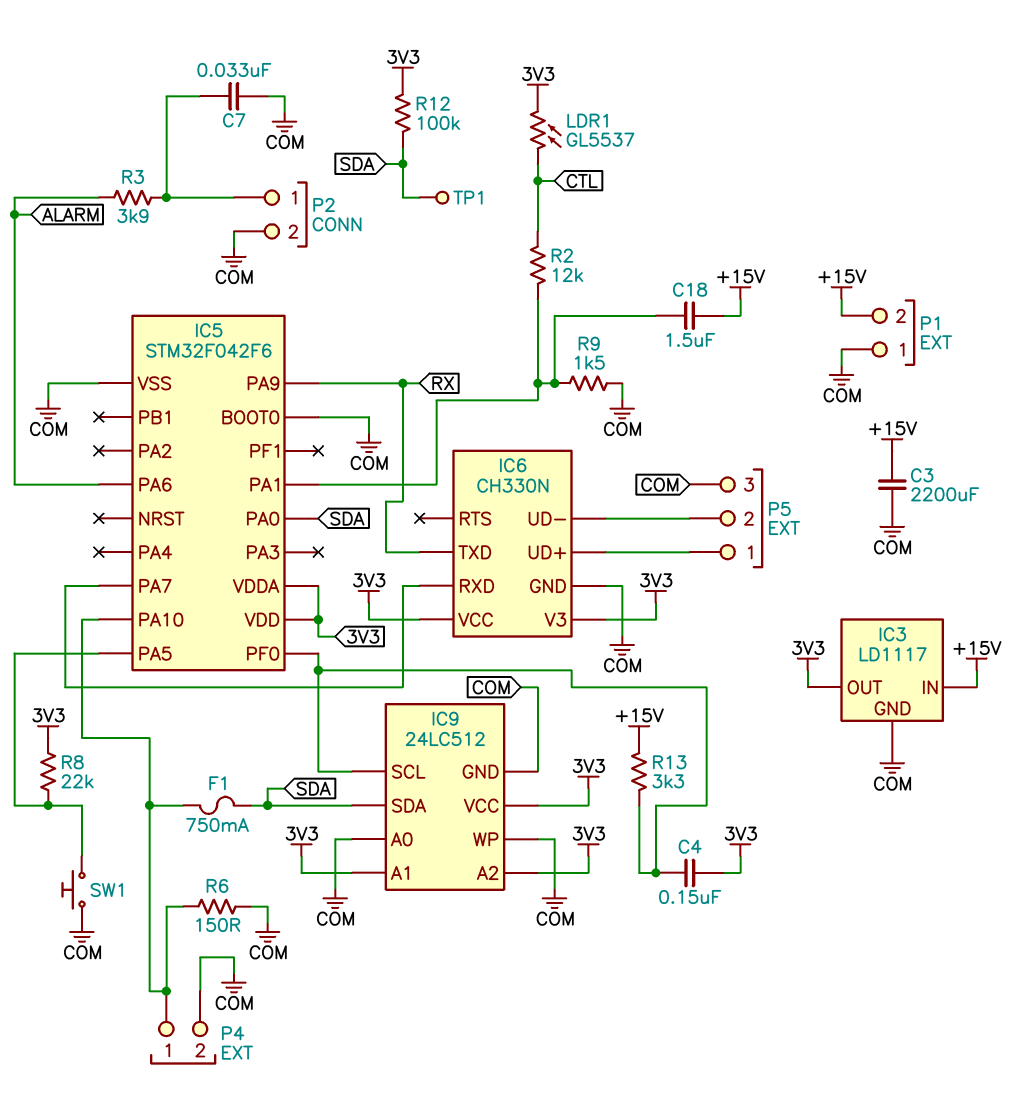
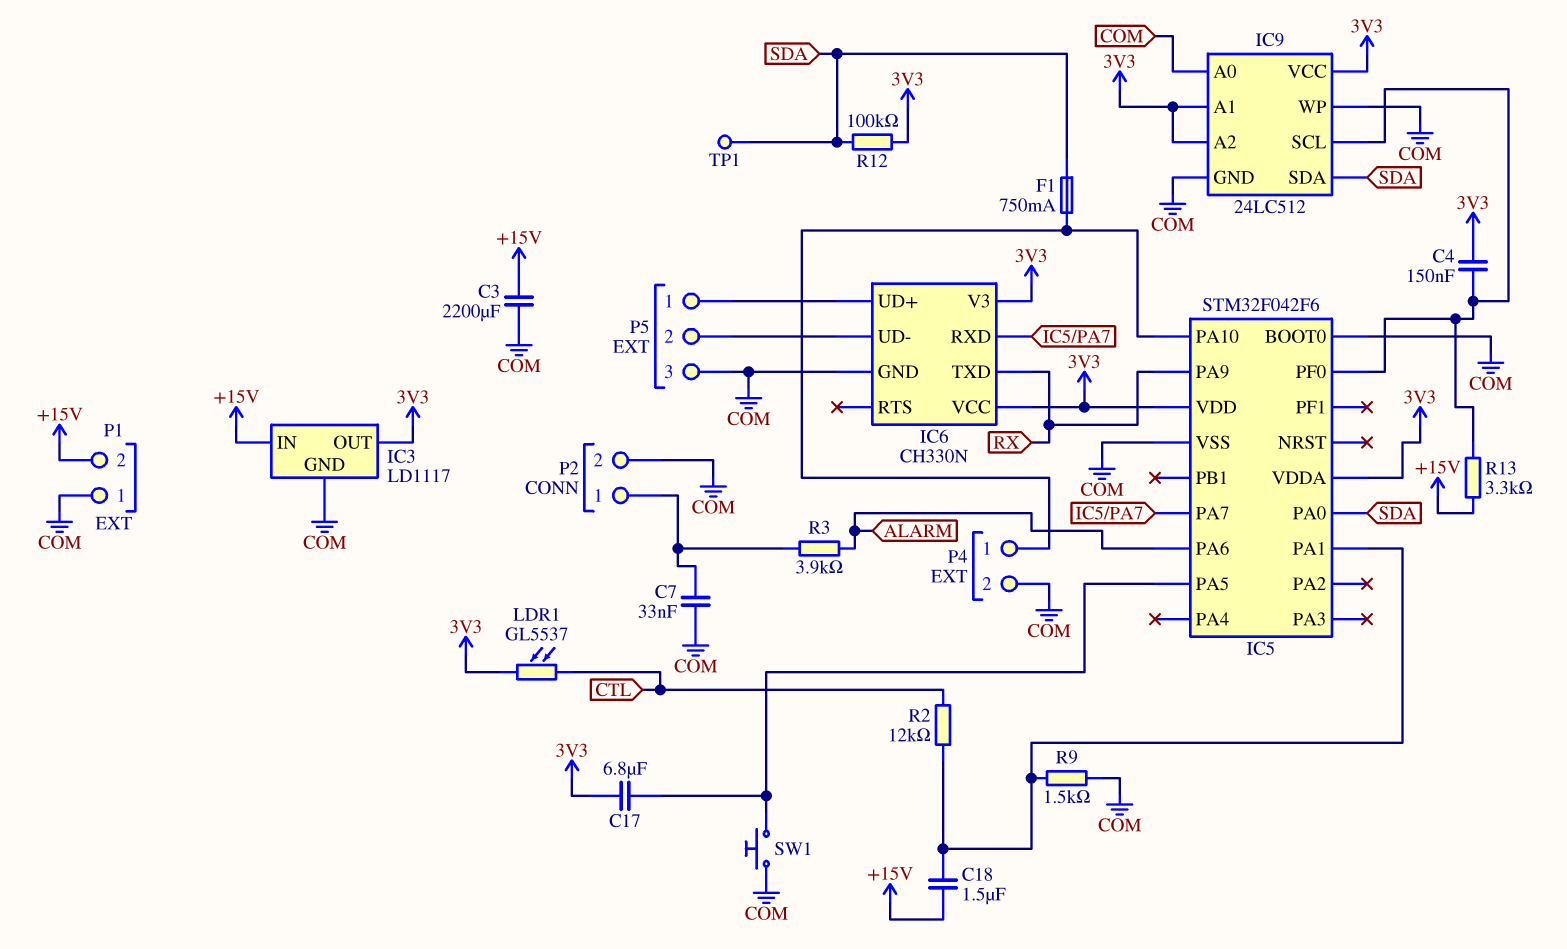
C17: none -> 6.8uF (3V3, IC5/PA5)
R6: 150 (COM, IC5/PA10) -> none
R8: 22k (3V3, IC5/PA5) -> none

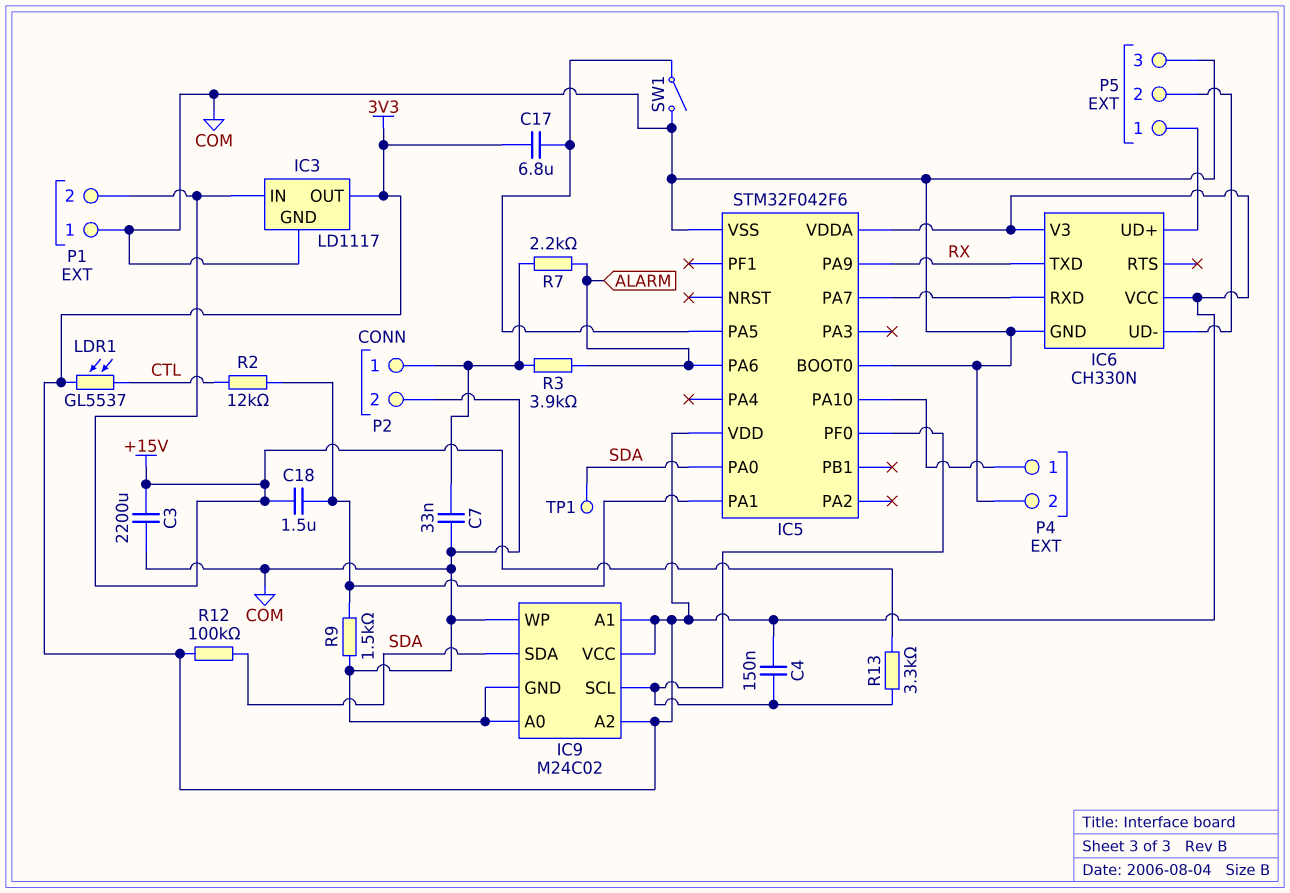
F1: 750mA (IC5/PA10, SDA) -> none
IC9: 24LC512 -> M24C02
R7: none -> 2.2k (ALARM, P2/1)
SW1: button (COM, IC5/PA5) -> switch (COM, IC5/PA5)

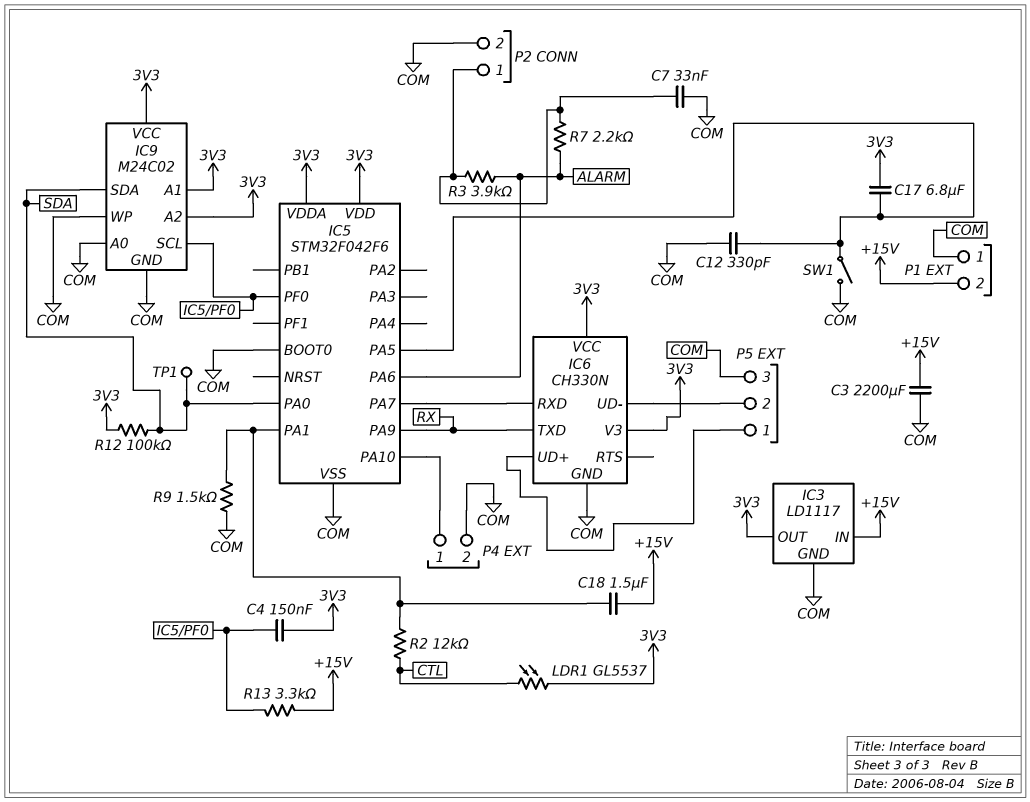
C12: none -> 330pF (COM, IC5/PA5)

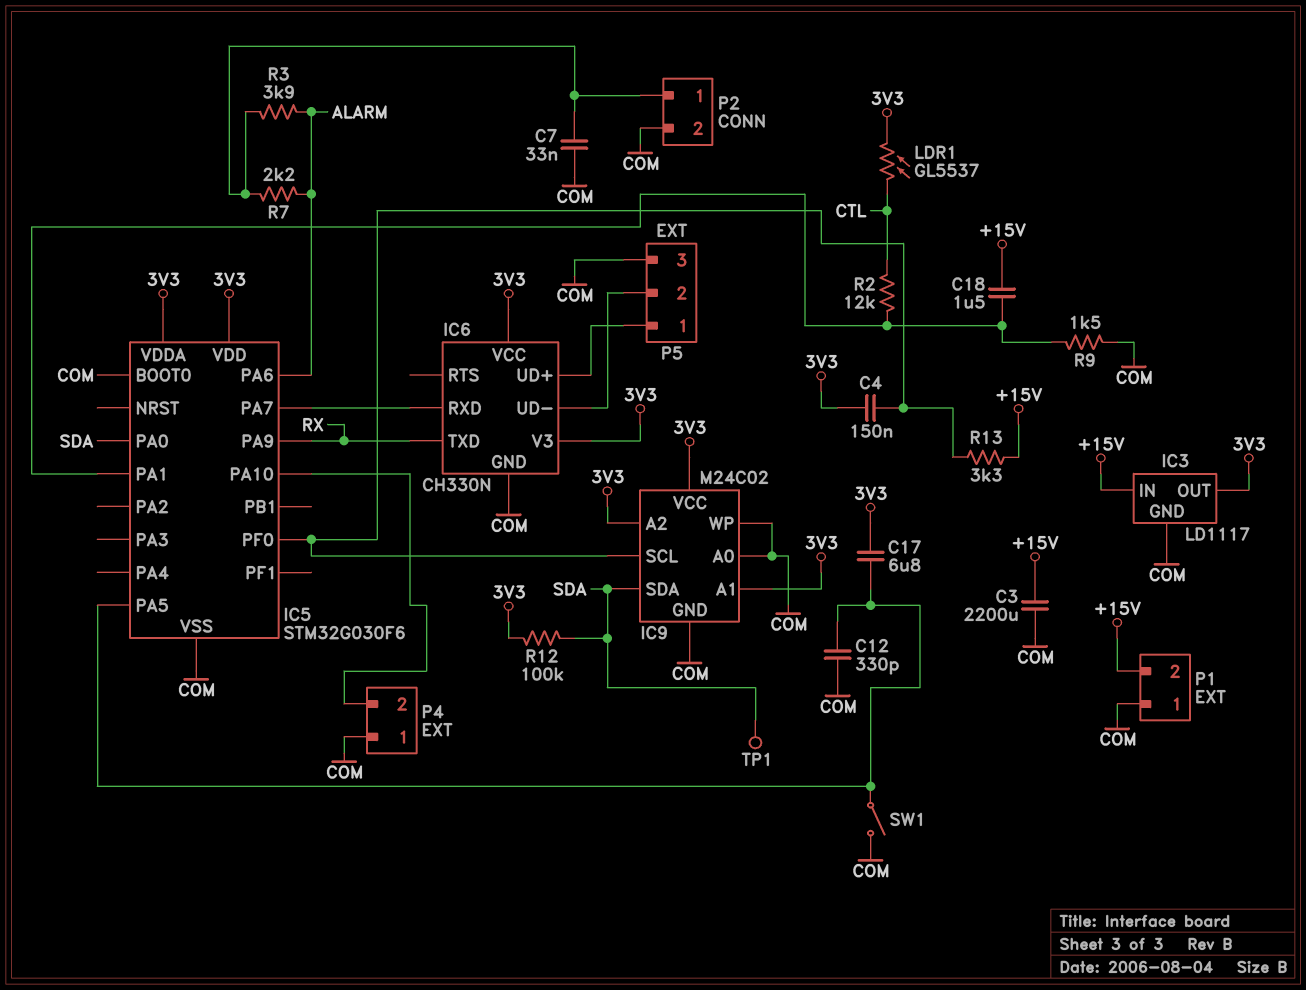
IC5: STM32F042F6 -> STM32G030F6
P4 pin 1: IC5/PA10 -> COM
P4 pin 2: COM -> IC5/PA10

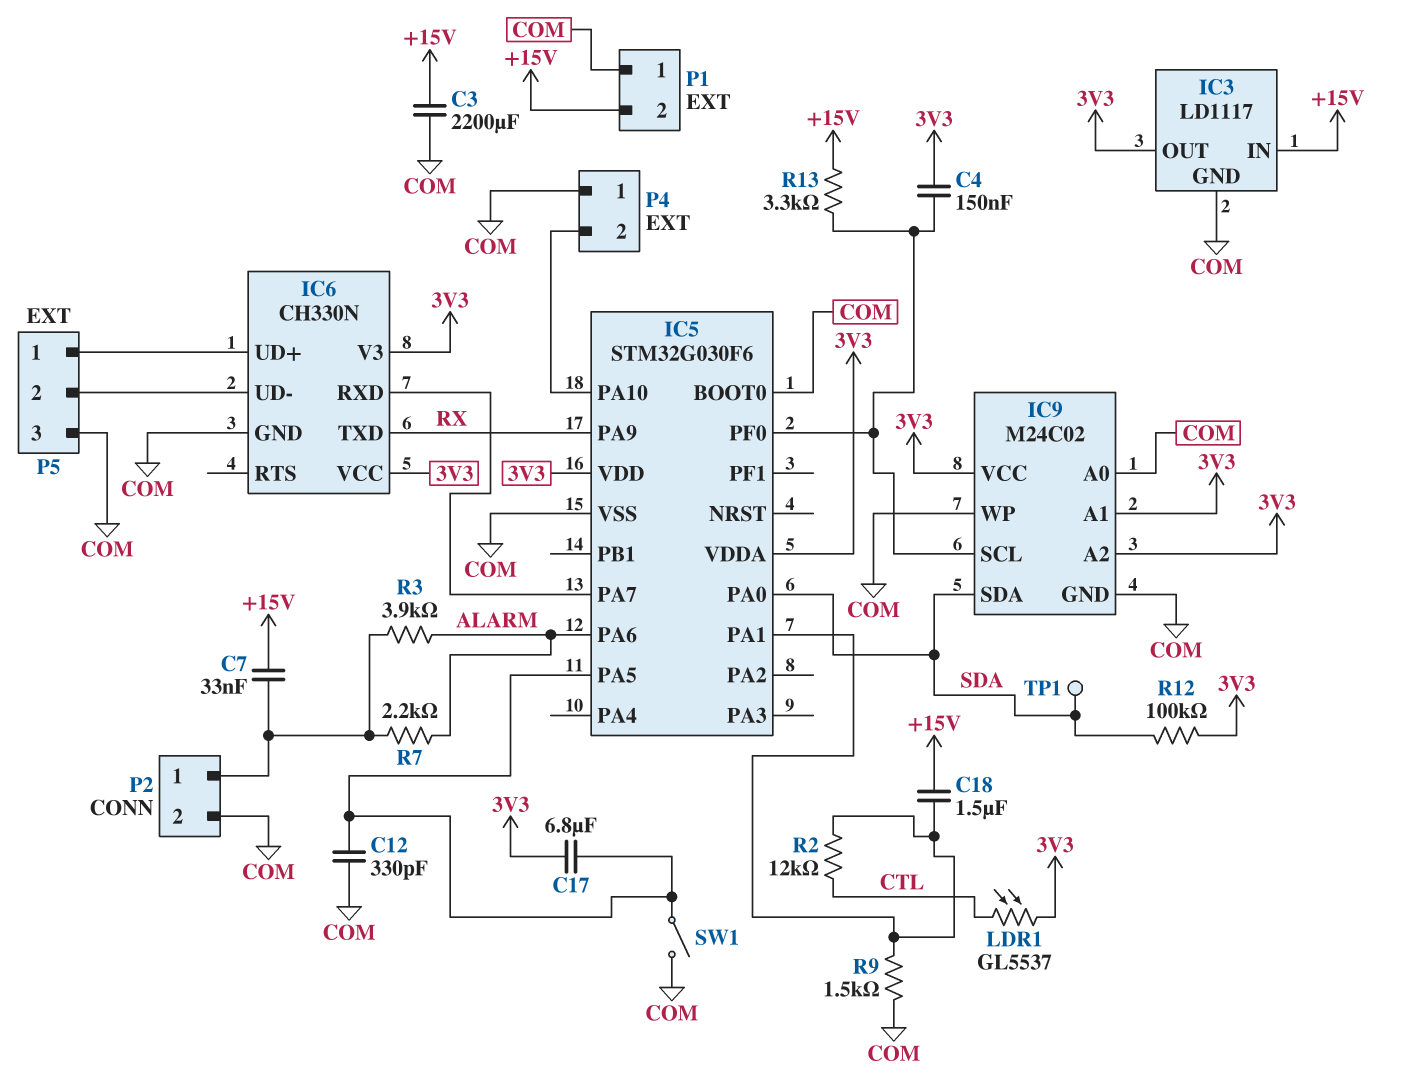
C7: 33nF (COM, P2/1) -> 33nF (+15V, P2/1)

